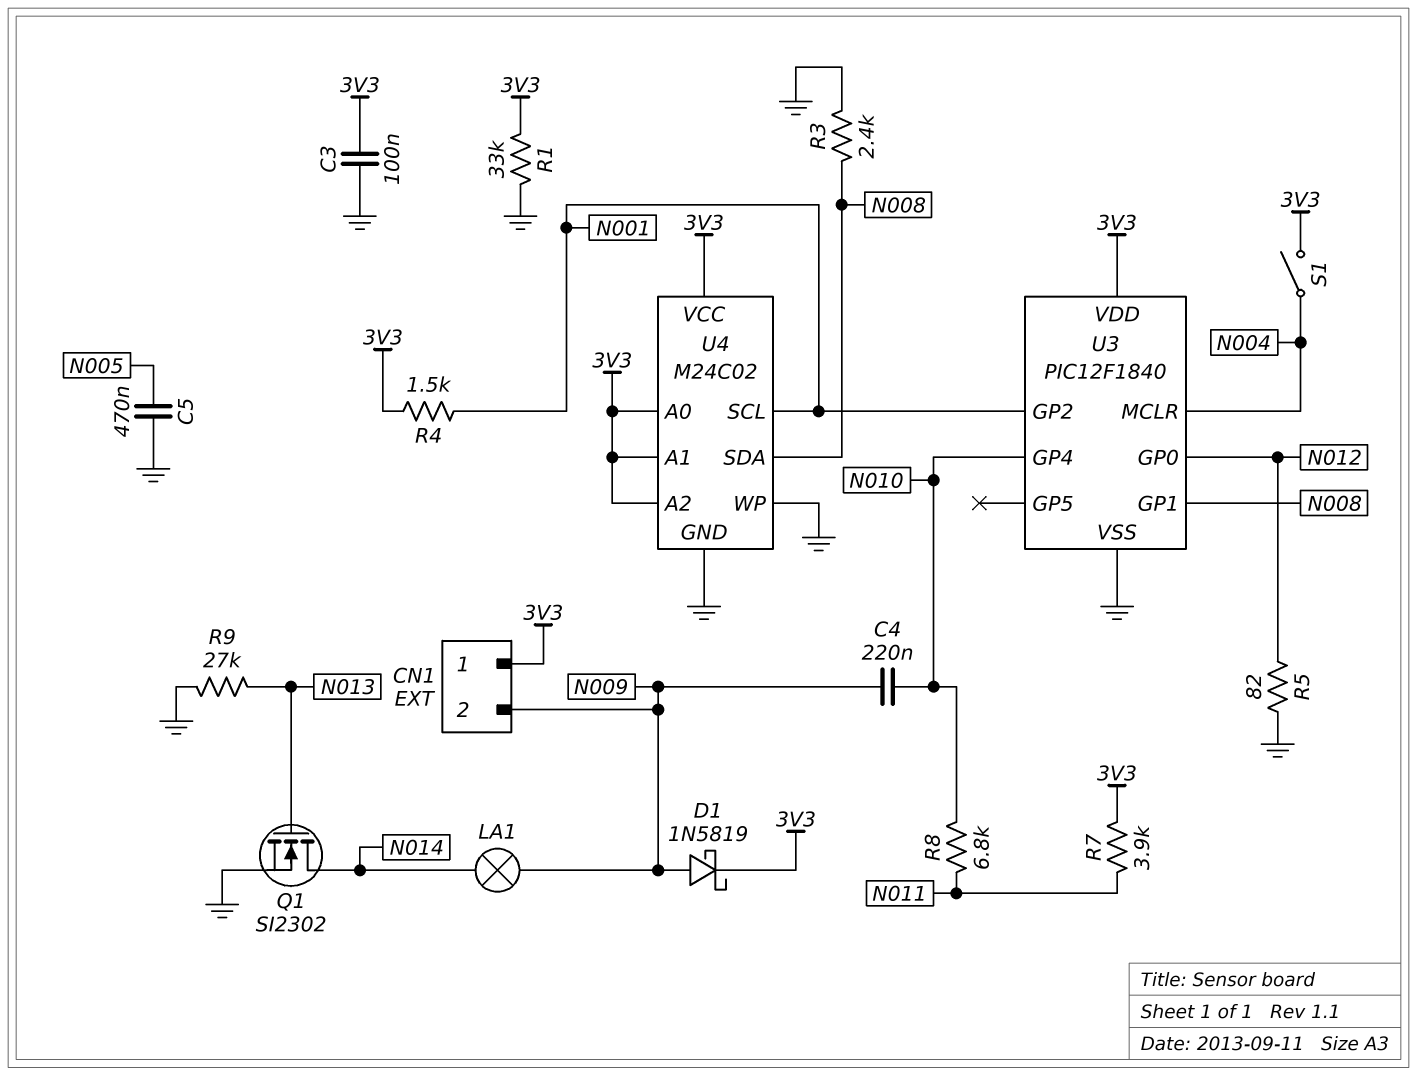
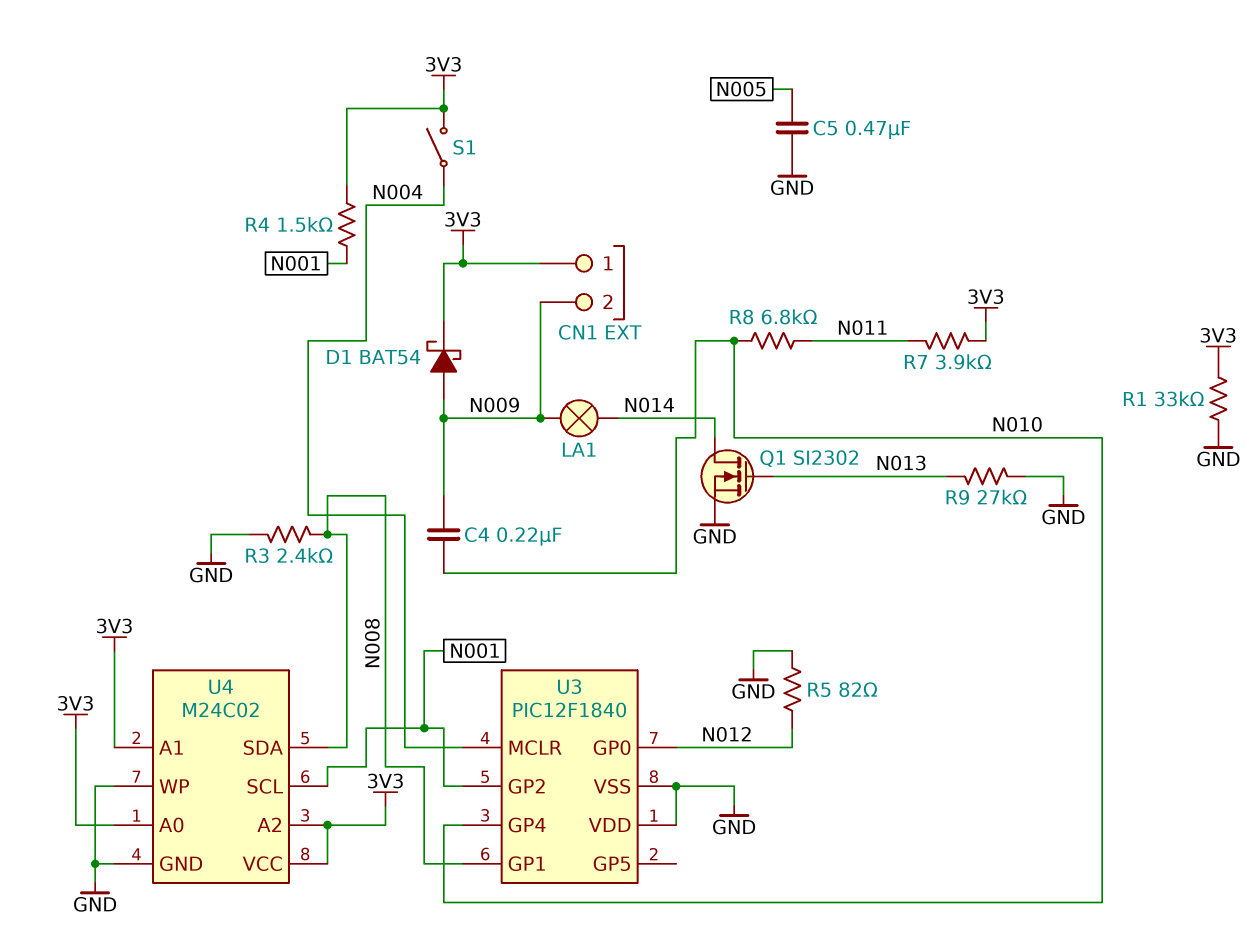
C3: 100nF (3V3, GND) -> none
D1: schottky 1N5819 (A N009, K 3V3) -> schottky BAT54 (A N009, K 3V3)
U3 pin VDD: 3V3 -> GND

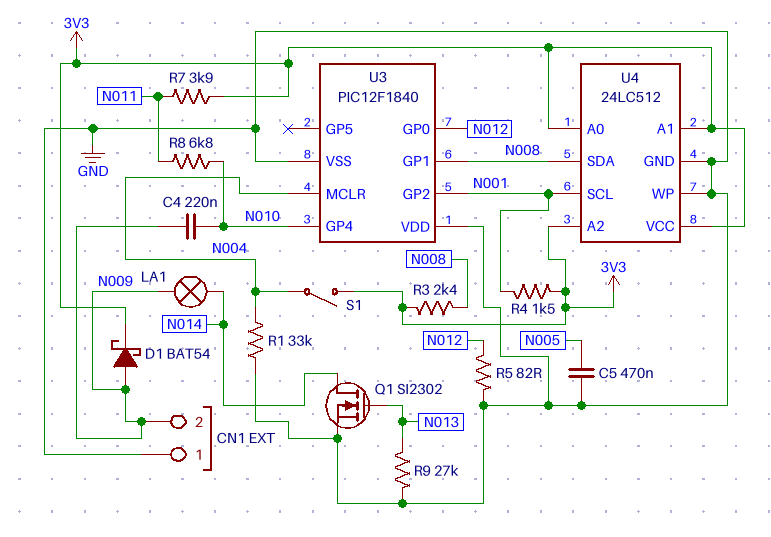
CN1 pin 1: 3V3 -> GND
R1: 33k (3V3, GND) -> 33k (GND, N004)
R3: 2.4k (GND, N008) -> 2.4k (3V3, N008)
U4: M24C02 -> 24LC512

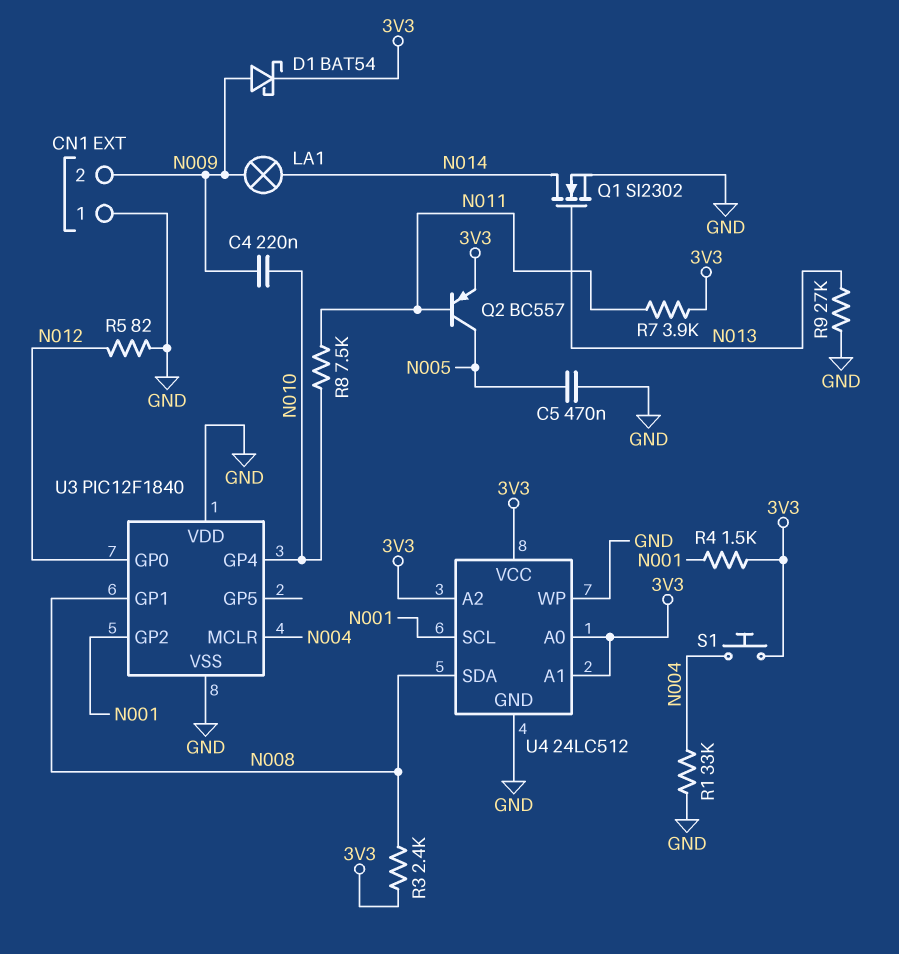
Q2: none -> PNP BC557 (B N011, C N005, E 3V3)
R8: 6.8k (N010, N011) -> 7.5k (N010, N011)
S1: switch (3V3, N004) -> button (3V3, N004)

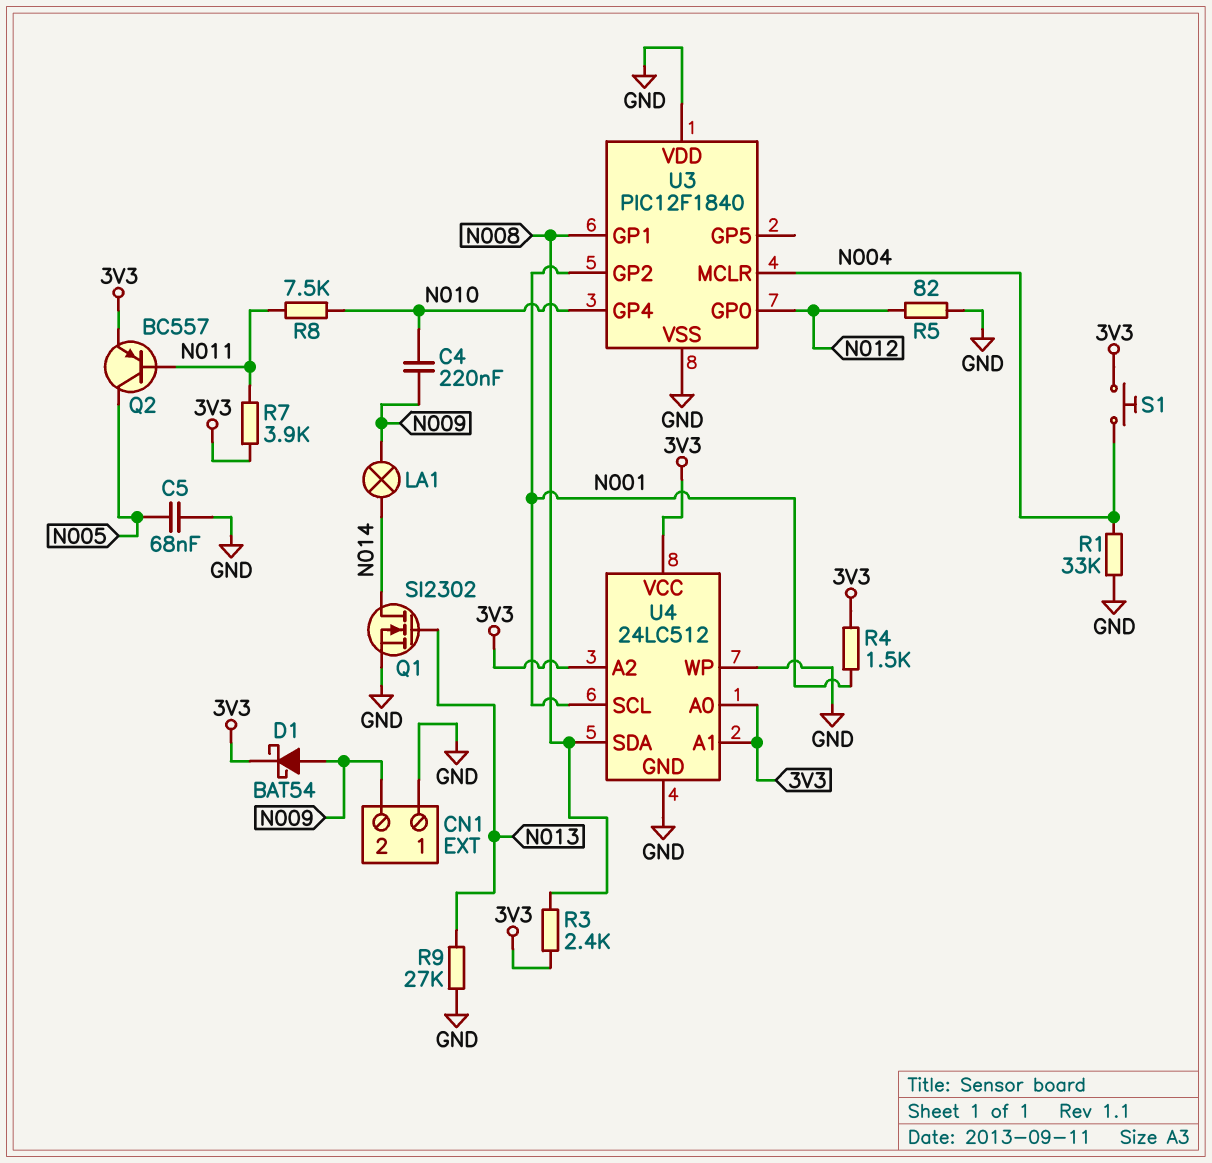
C5: 470nF (GND, N005) -> 68nF (GND, N005)

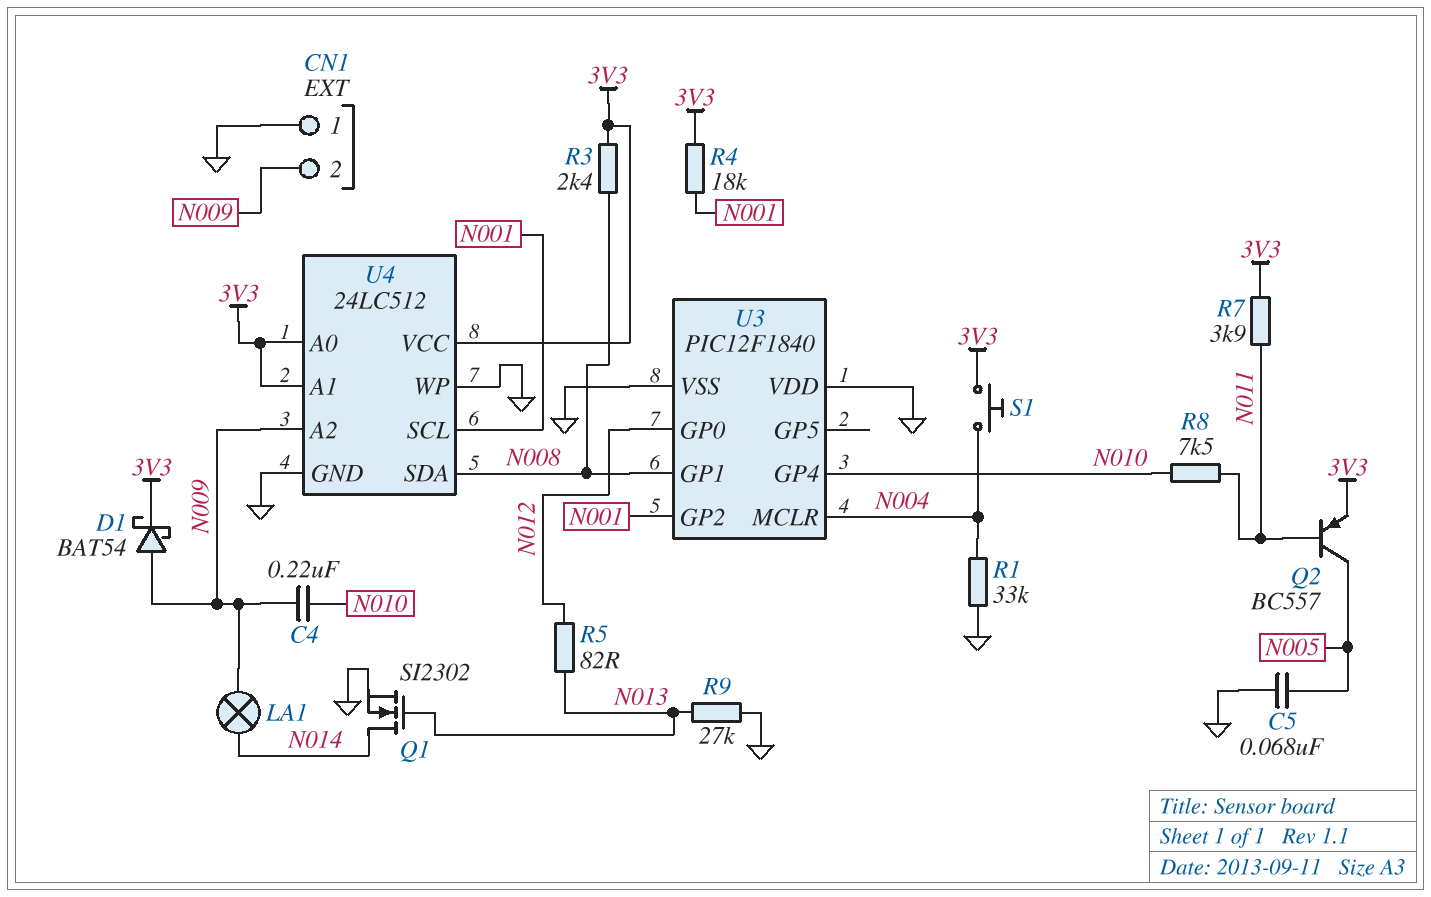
R4: 1.5k (3V3, N001) -> 18k (3V3, N001)
R5: 82 (GND, N012) -> 82 (N012, N013)
U4 pin A2: 3V3 -> N009

